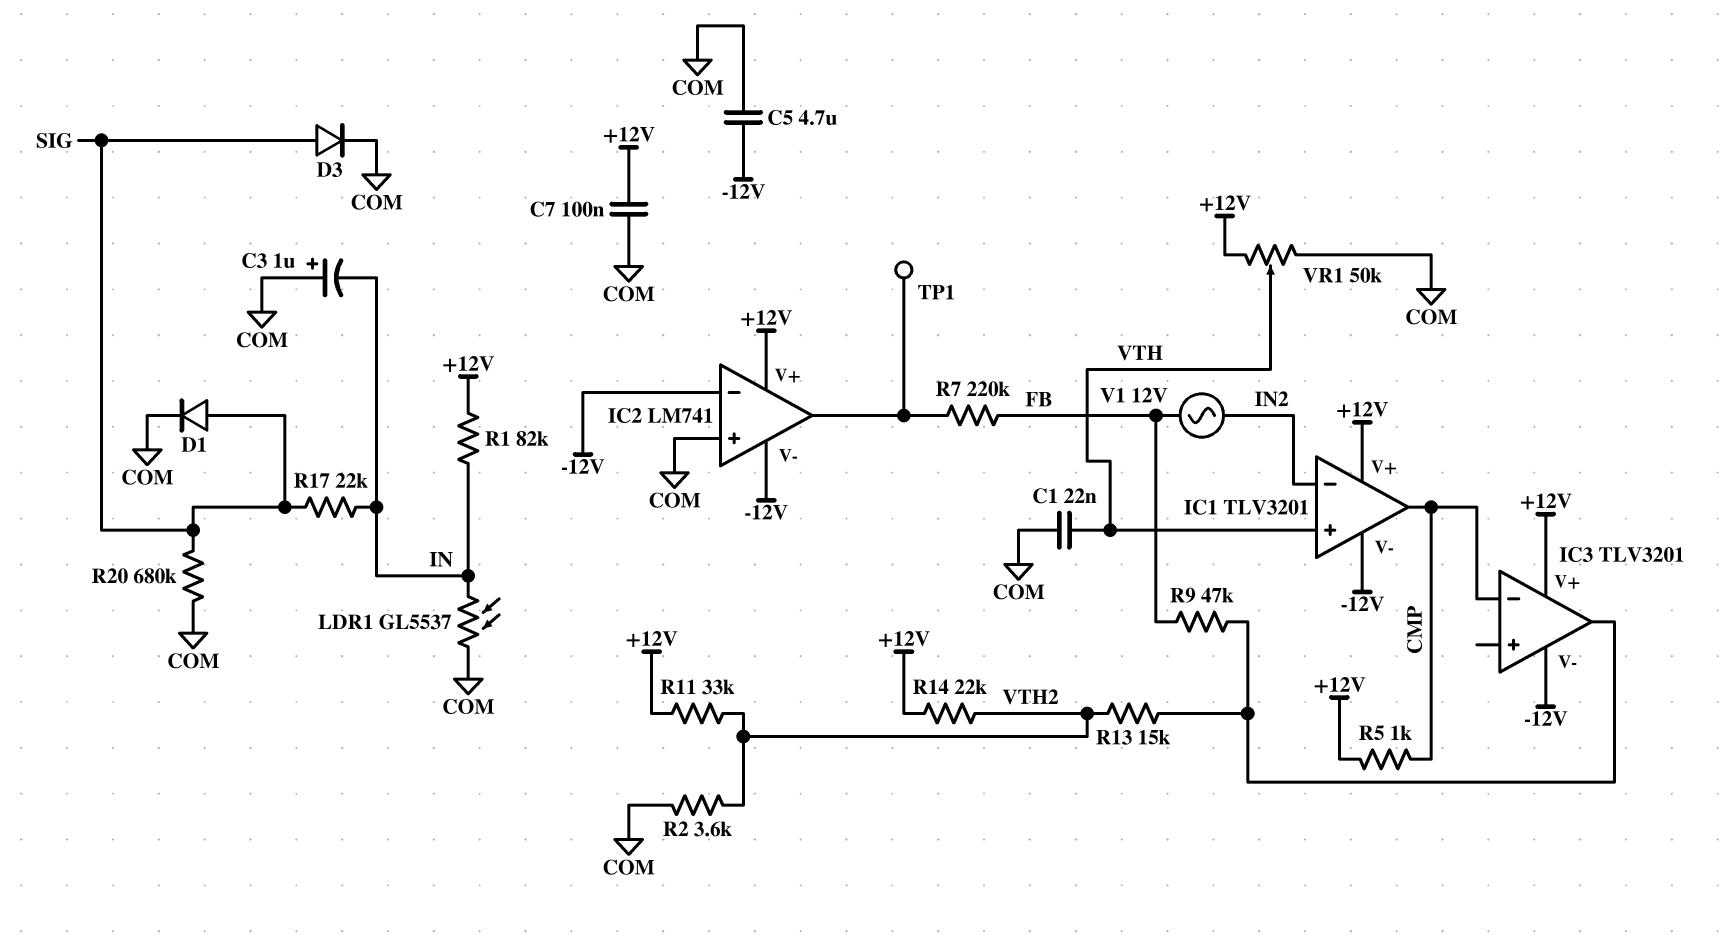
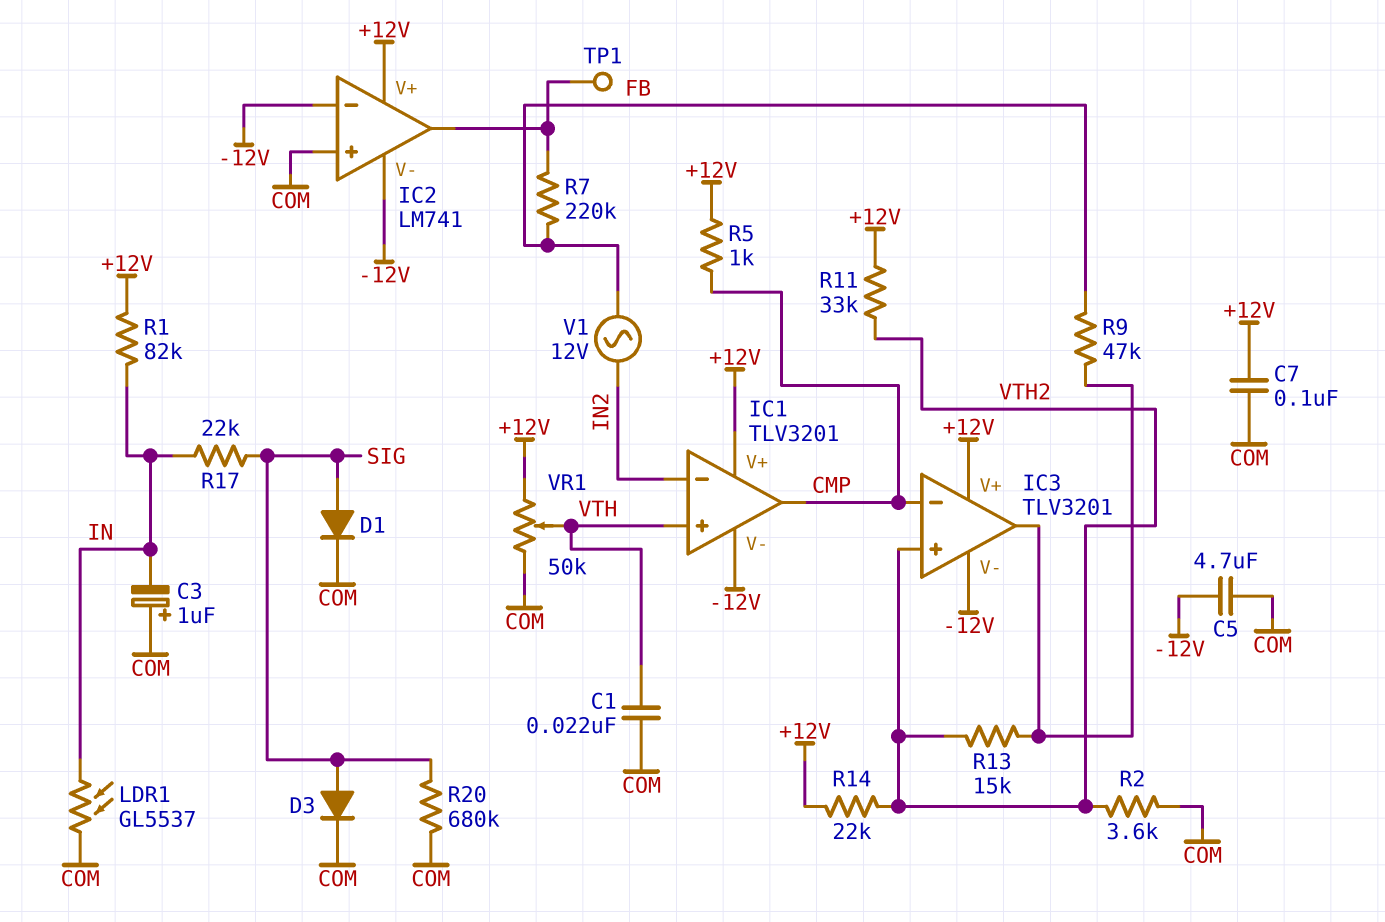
IC3 pin in+: none -> VTH2

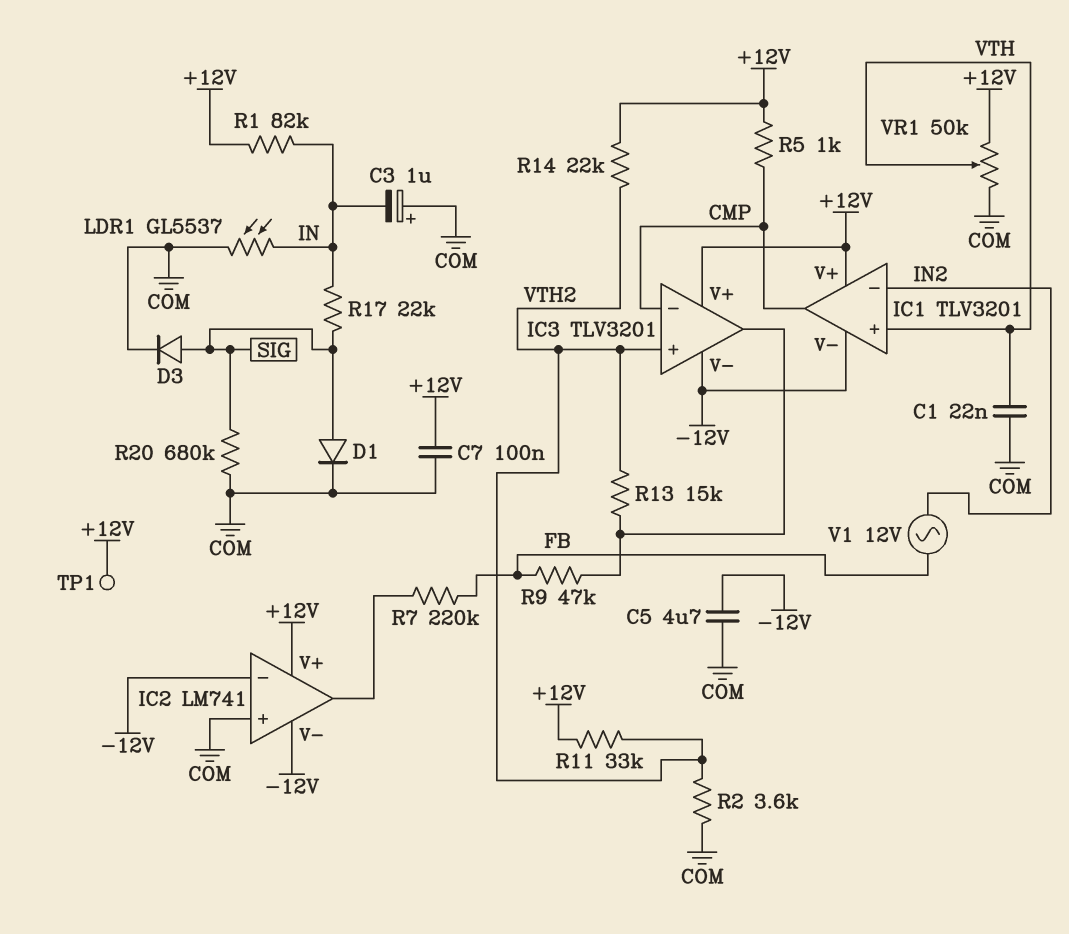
TP1: test point (IC2/out) -> test point (+12V)

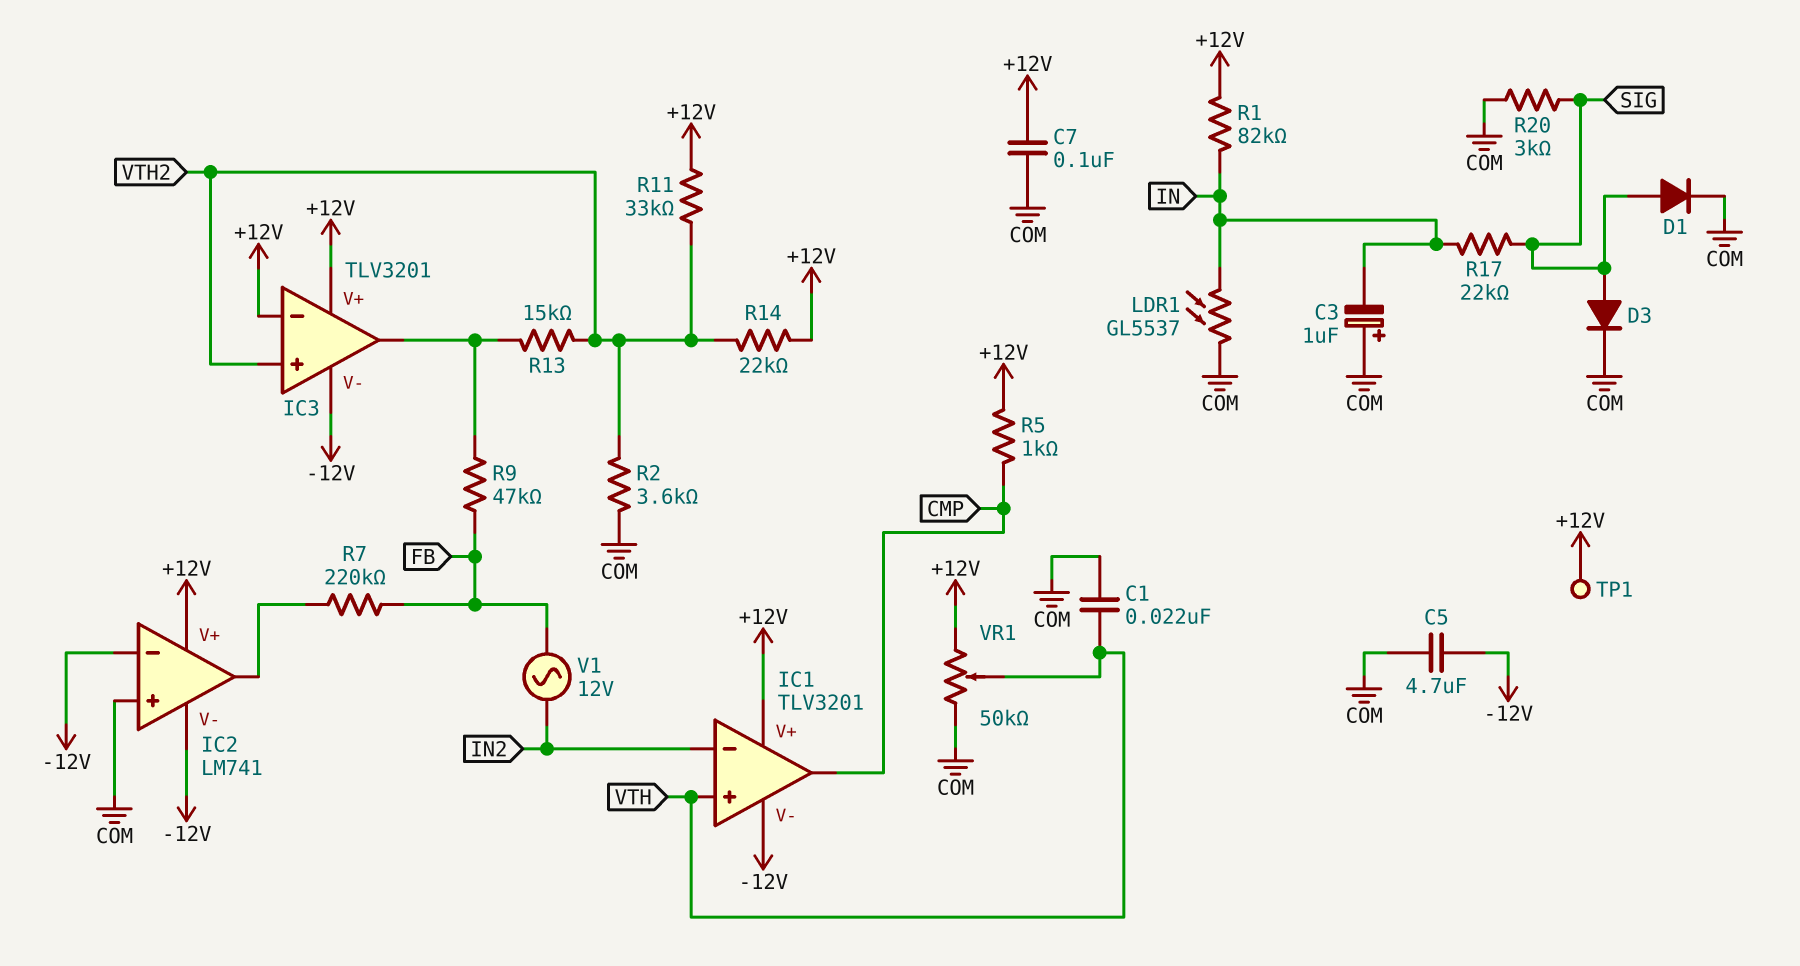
IC3 pin in-: CMP -> +12V
R20: 680k (COM, SIG) -> 3k (COM, SIG)

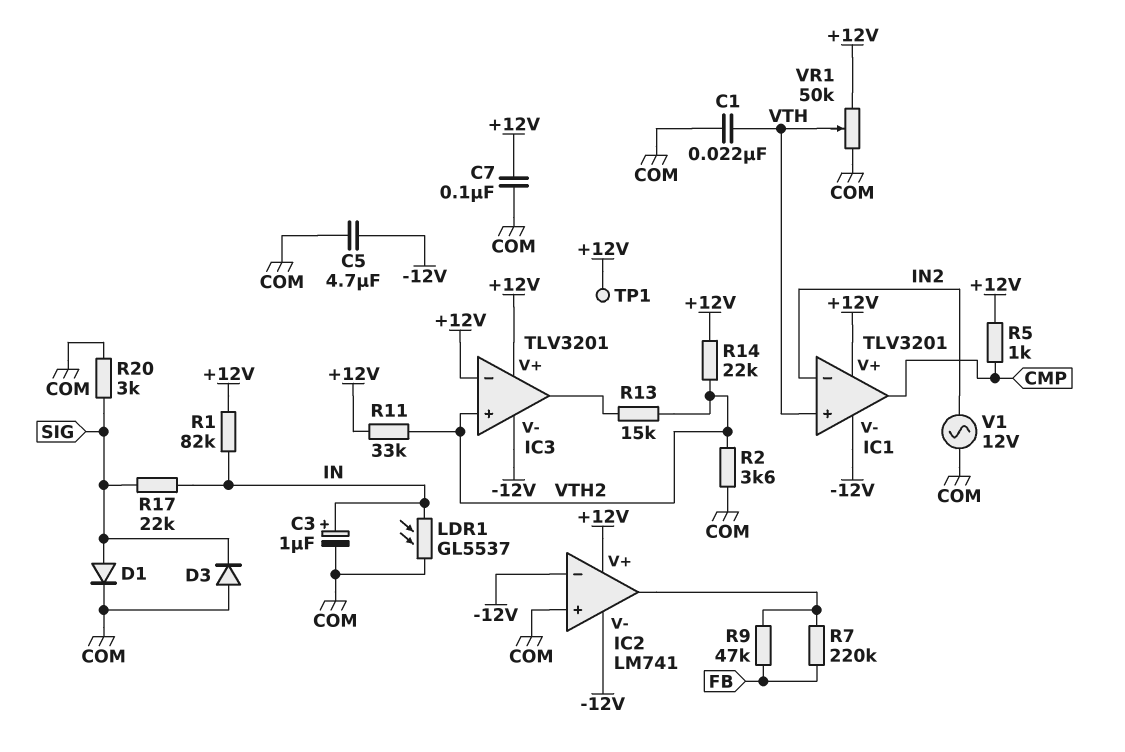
C3: 1uF (plus COM, minus IN) -> 1uF (plus IN, minus COM)
D3: diode (A SIG, K COM) -> diode (A COM, K SIG)
R9: 47k (FB, IC3/out) -> 47k (FB, IC2/out)
V1: AC 12V (FB, IN2) -> AC 12V (COM, IN2)

